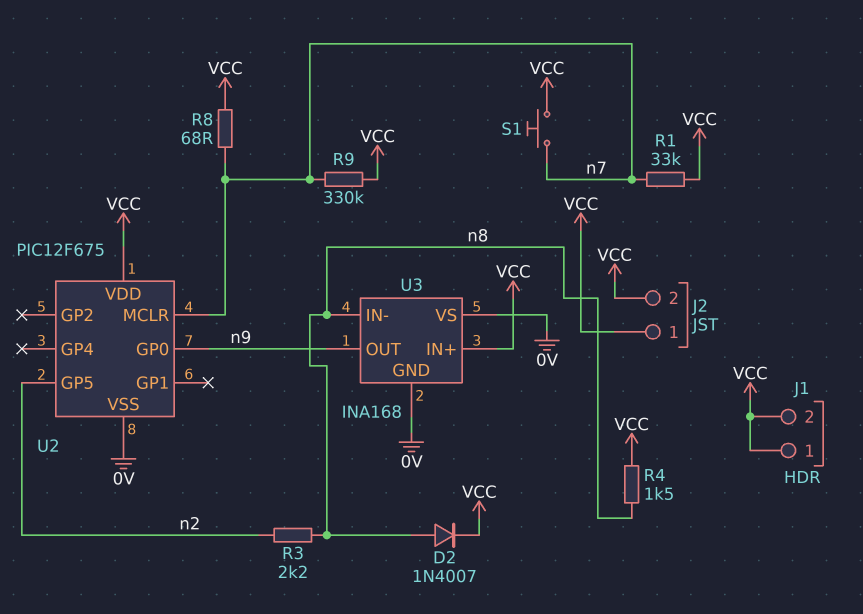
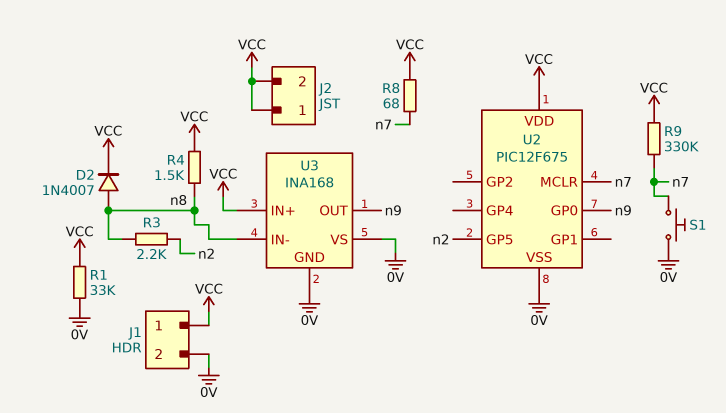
J1 pin 2: VCC -> 0V
R1: 33k (VCC, n7) -> 33k (0V, VCC)
S1: button (VCC, n7) -> button (0V, n7)

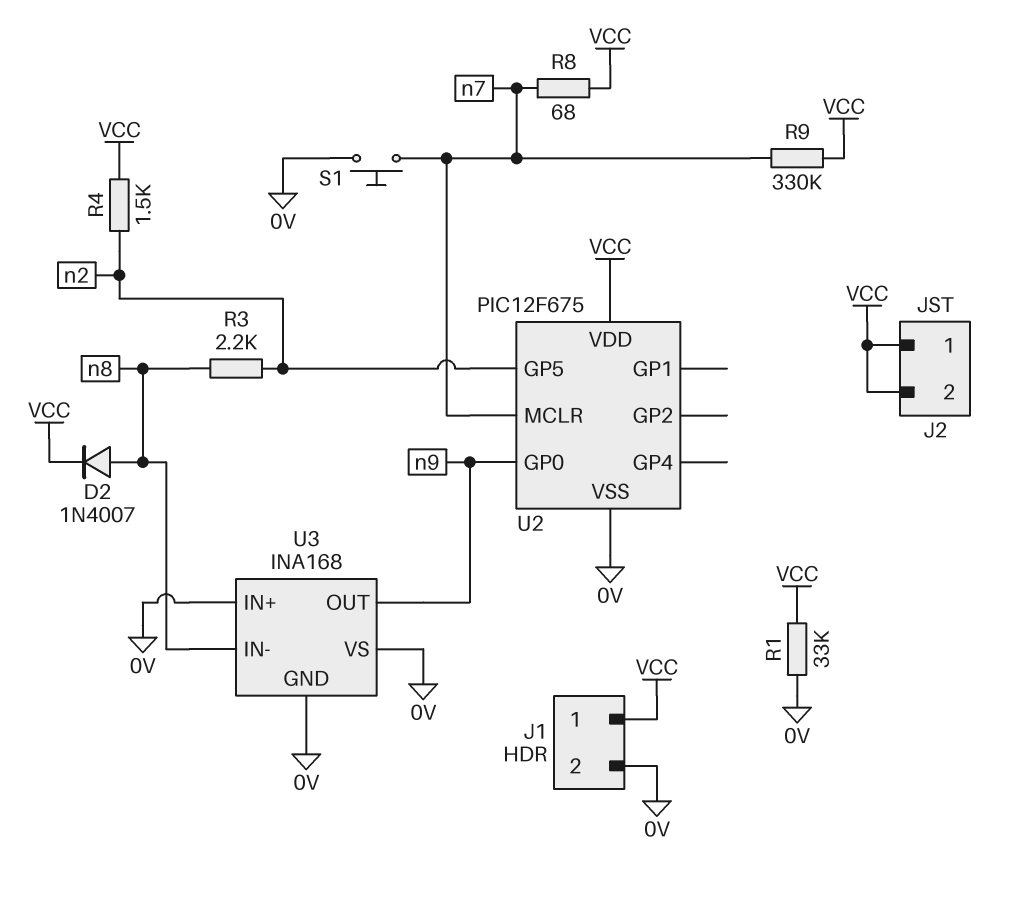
R4: 1.5k (VCC, n8) -> 1.5k (VCC, n2)
U3 pin IN+: VCC -> 0V

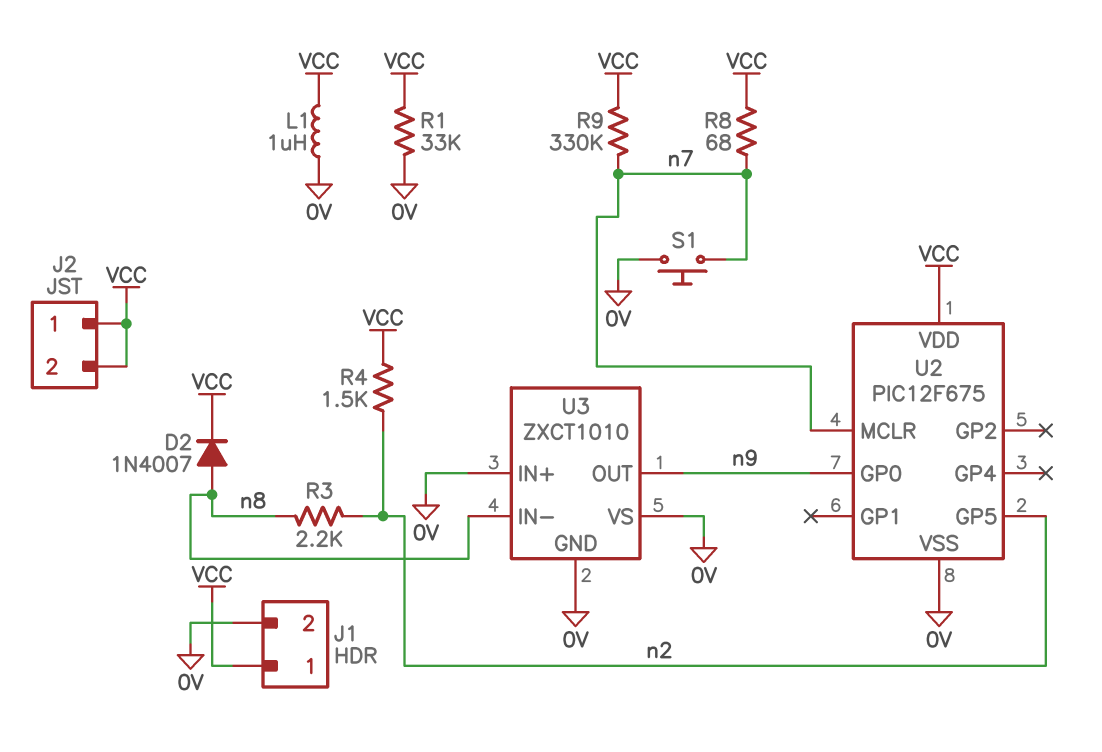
L1: none -> 1uH (0V, VCC)
U3: INA168 -> ZXCT1010

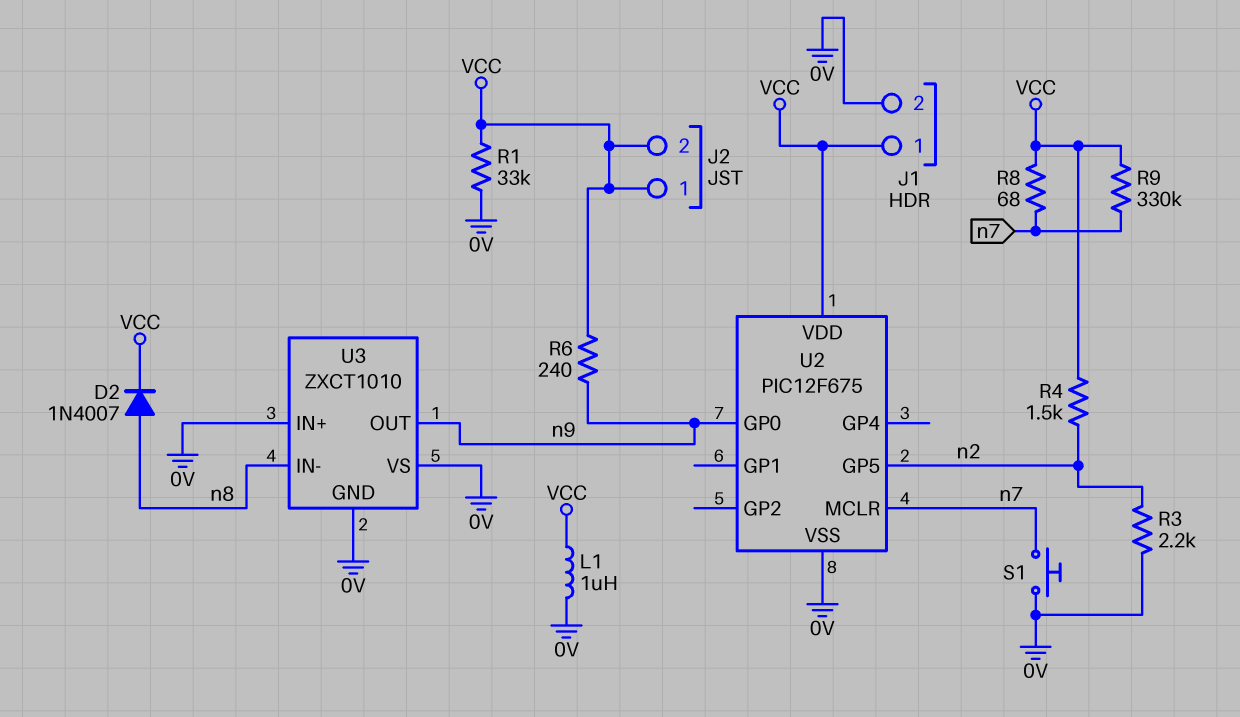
R3: 2.2k (n2, n8) -> 2.2k (0V, n2)
R6: none -> 240 (VCC, n9)

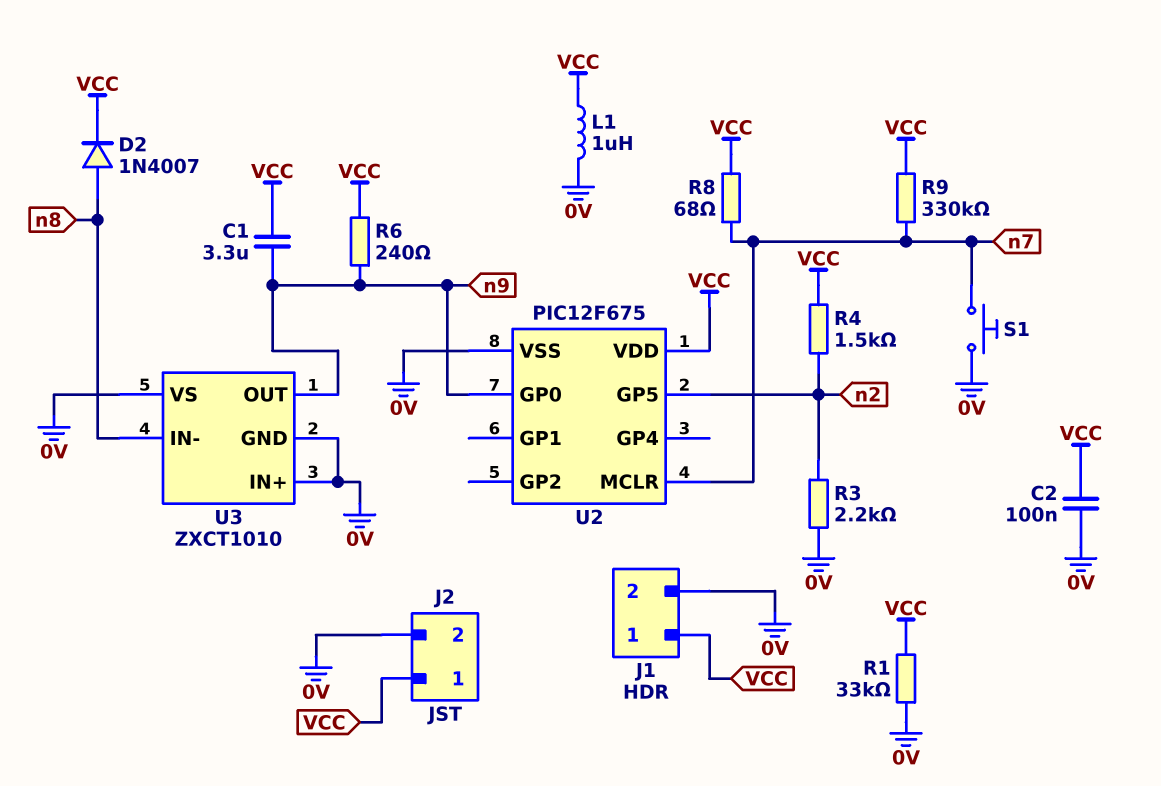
C1: none -> 3.3uF (VCC, n9)
C2: none -> 100nF (0V, VCC)
J2 pin 2: VCC -> 0V

